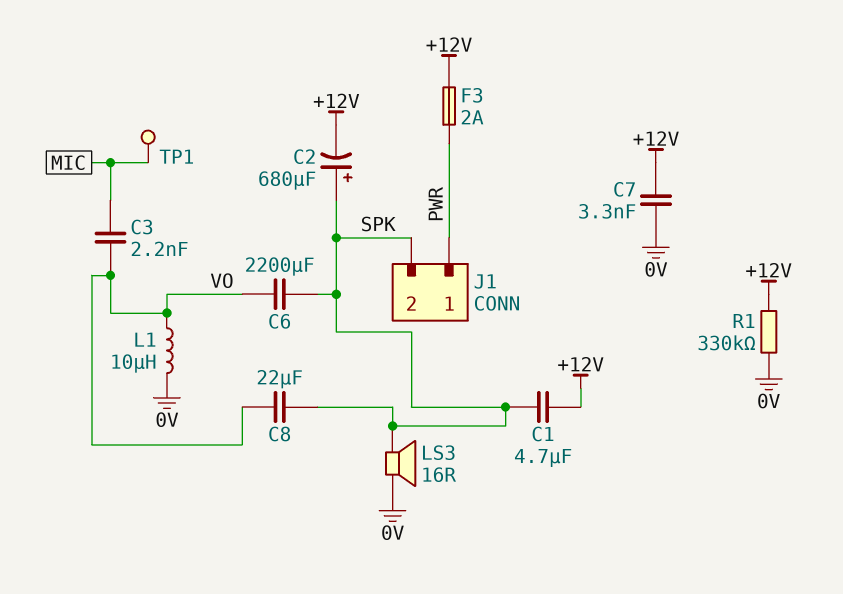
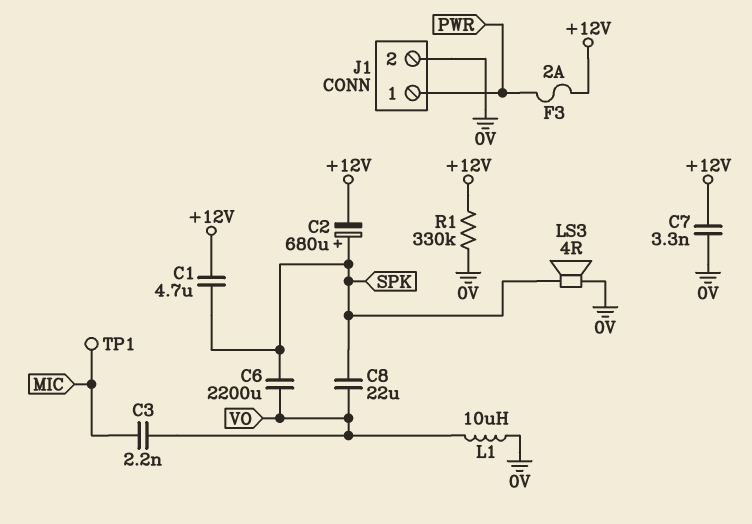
J1 pin 2: SPK -> 0V
LS3: speaker 16R (0V, SPK) -> speaker 4R (0V, SPK)

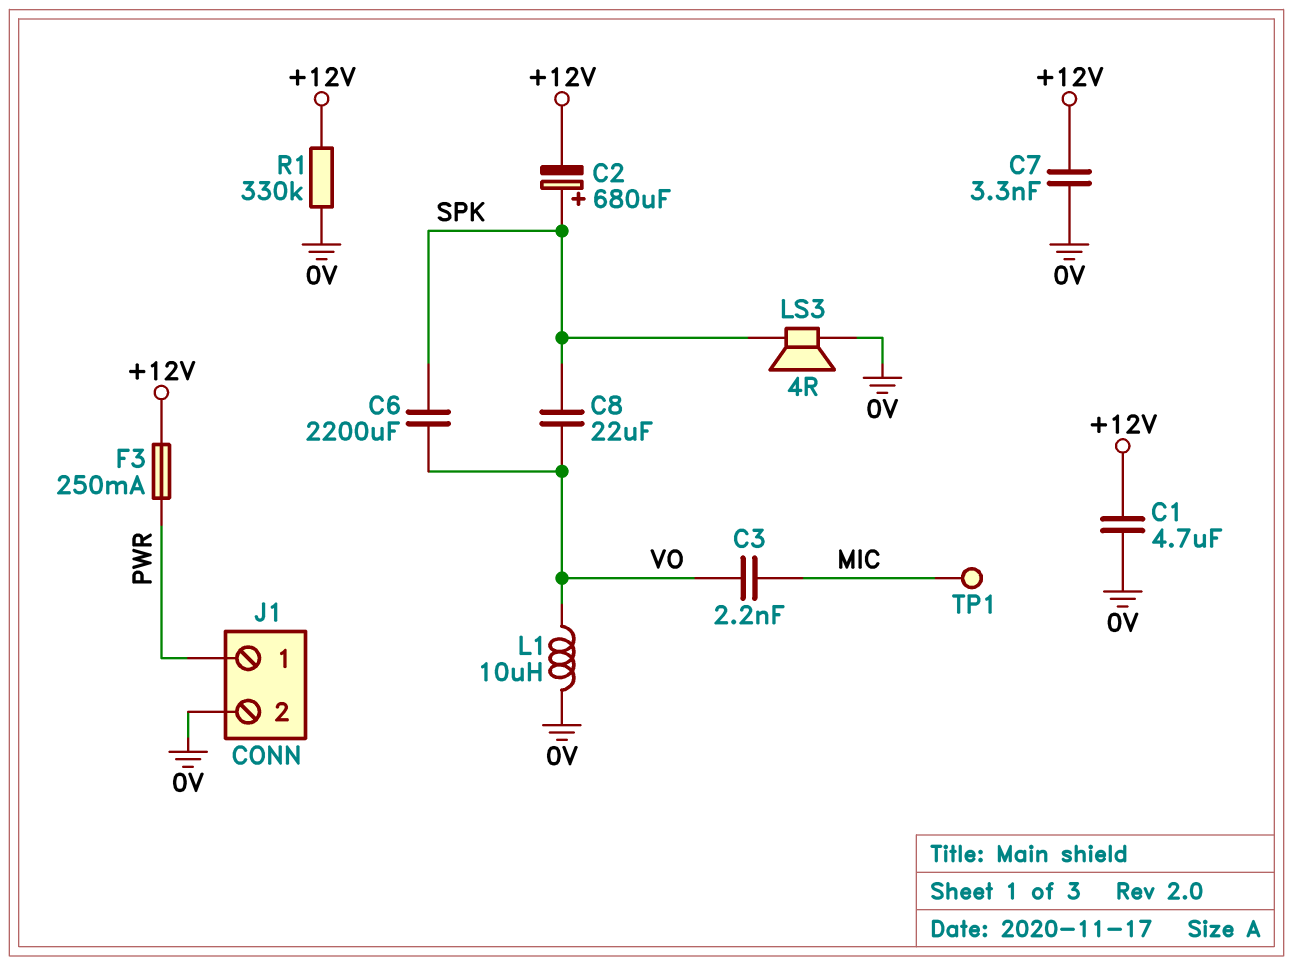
C1: 4.7uF (+12V, SPK) -> 4.7uF (+12V, 0V)
F3: 2A (+12V, PWR) -> 250mA (+12V, PWR)

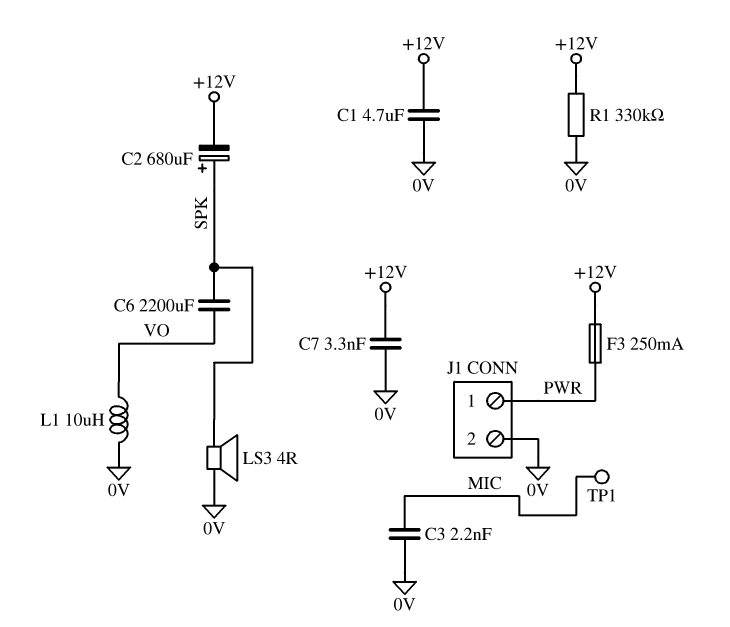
C3: 2.2nF (MIC, VO) -> 2.2nF (0V, MIC)
C8: 22uF (SPK, VO) -> none

